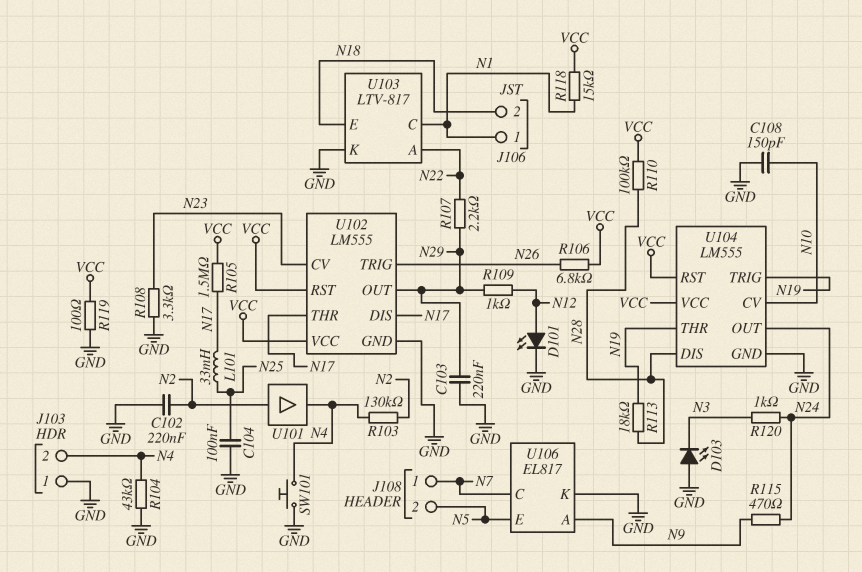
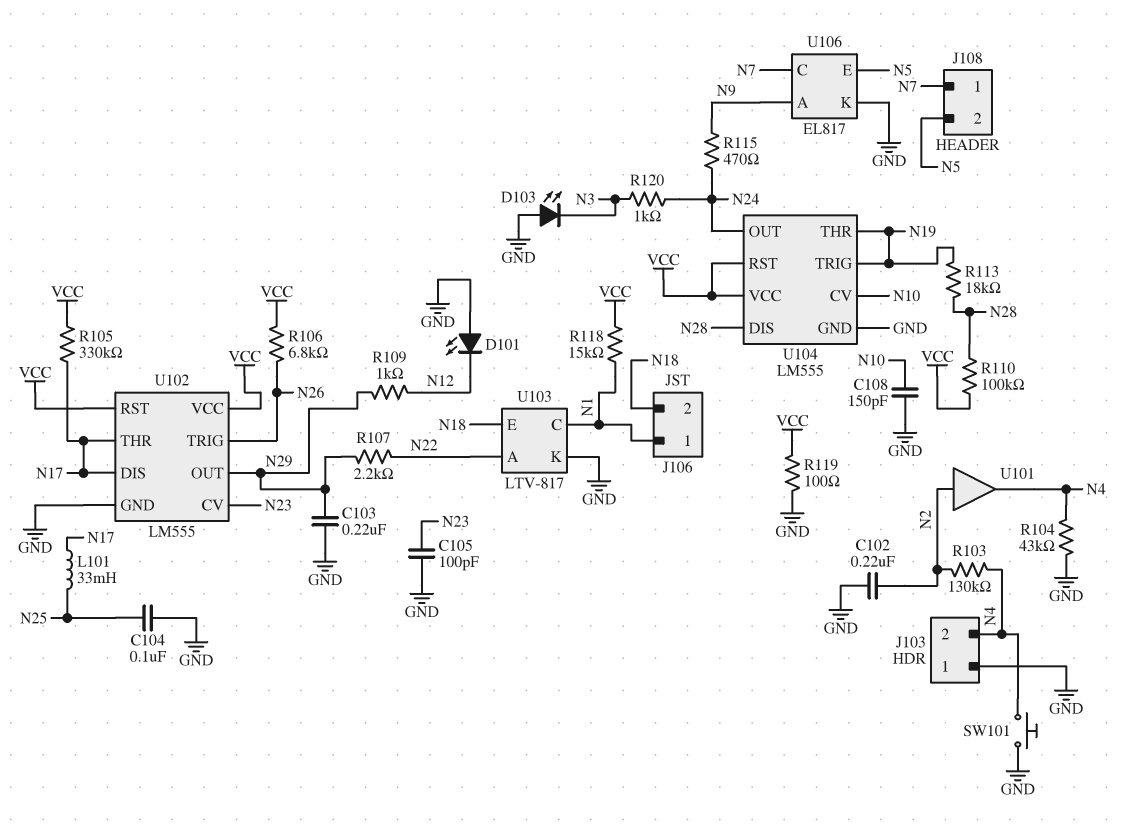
C105: none -> 100pF (GND, N23)
D101: LED (A N12, K GND) -> LED (A GND, K N12)
R105: 1.5M (N17, VCC) -> 330k (N17, VCC)
R108: 3.3k (GND, N23) -> none

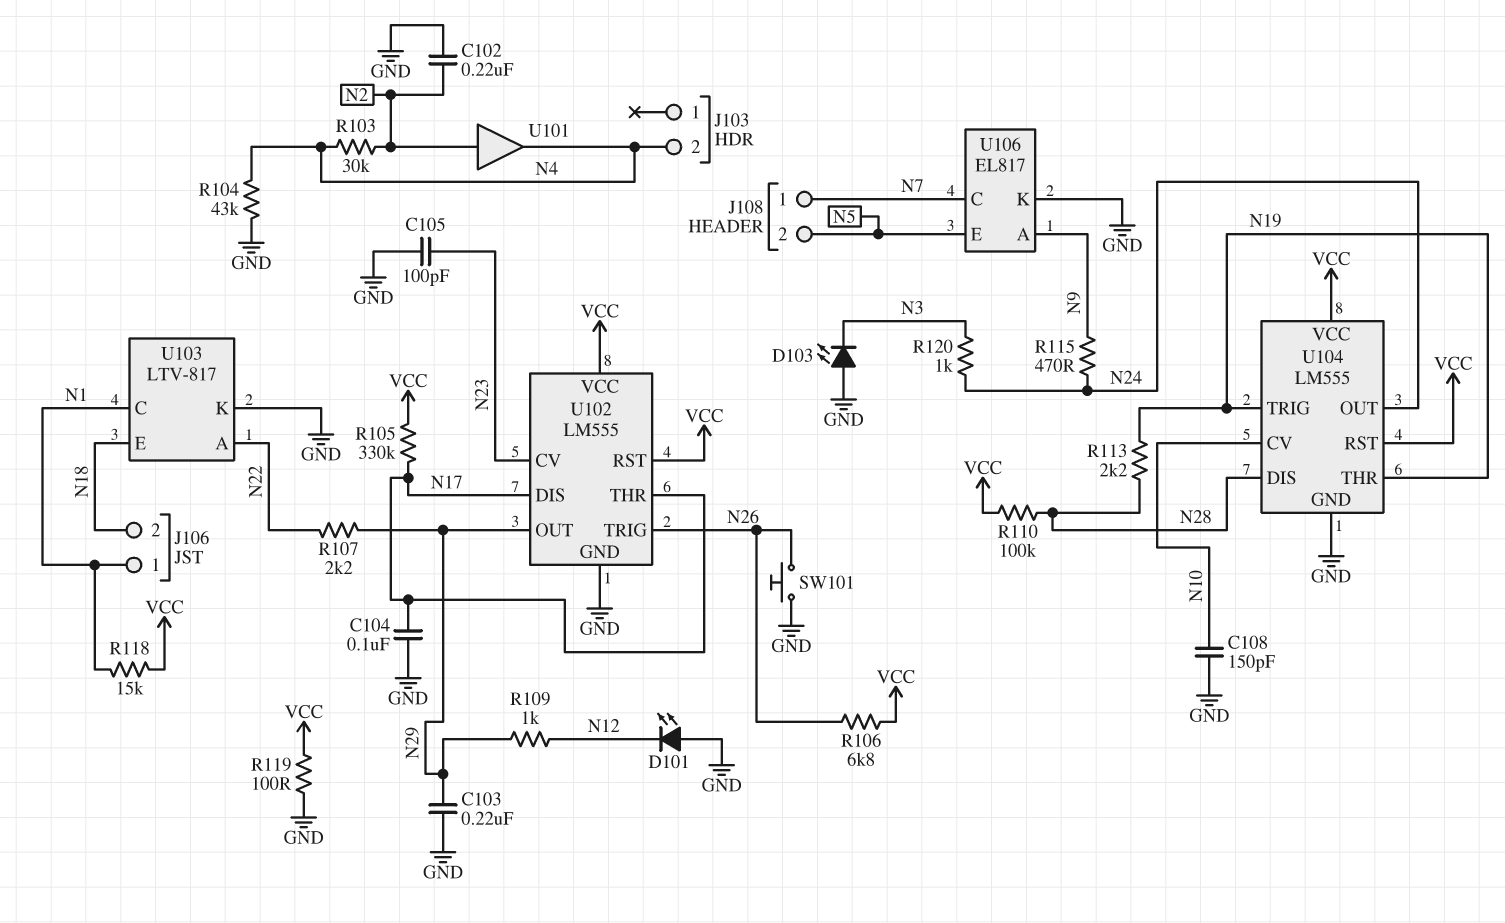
C104: 100nF (GND, N25) -> 100nF (GND, N17)
J103 pin 1: GND -> none
L101: 33mH (N17, N25) -> none
R103: 130k (N2, N4) -> 30k (N2, N4)
R113: 18k (N19, N28) -> 2.2k (N19, N28)
SW101: button (GND, N4) -> button (GND, N26)

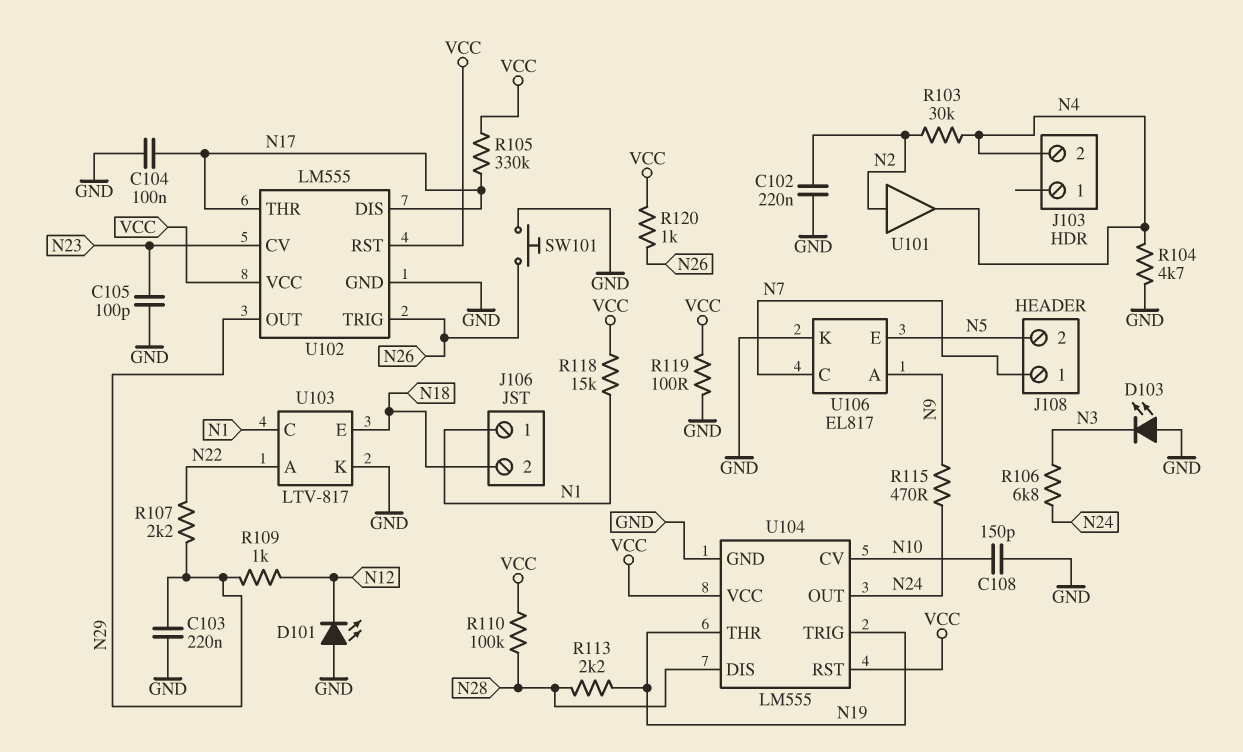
R104: 43k (GND, N4) -> 4.7k (GND, N4)
R106: 6.8k (N26, VCC) -> 6.8k (N3, N24)
R120: 1k (N3, N24) -> 1k (N26, VCC)

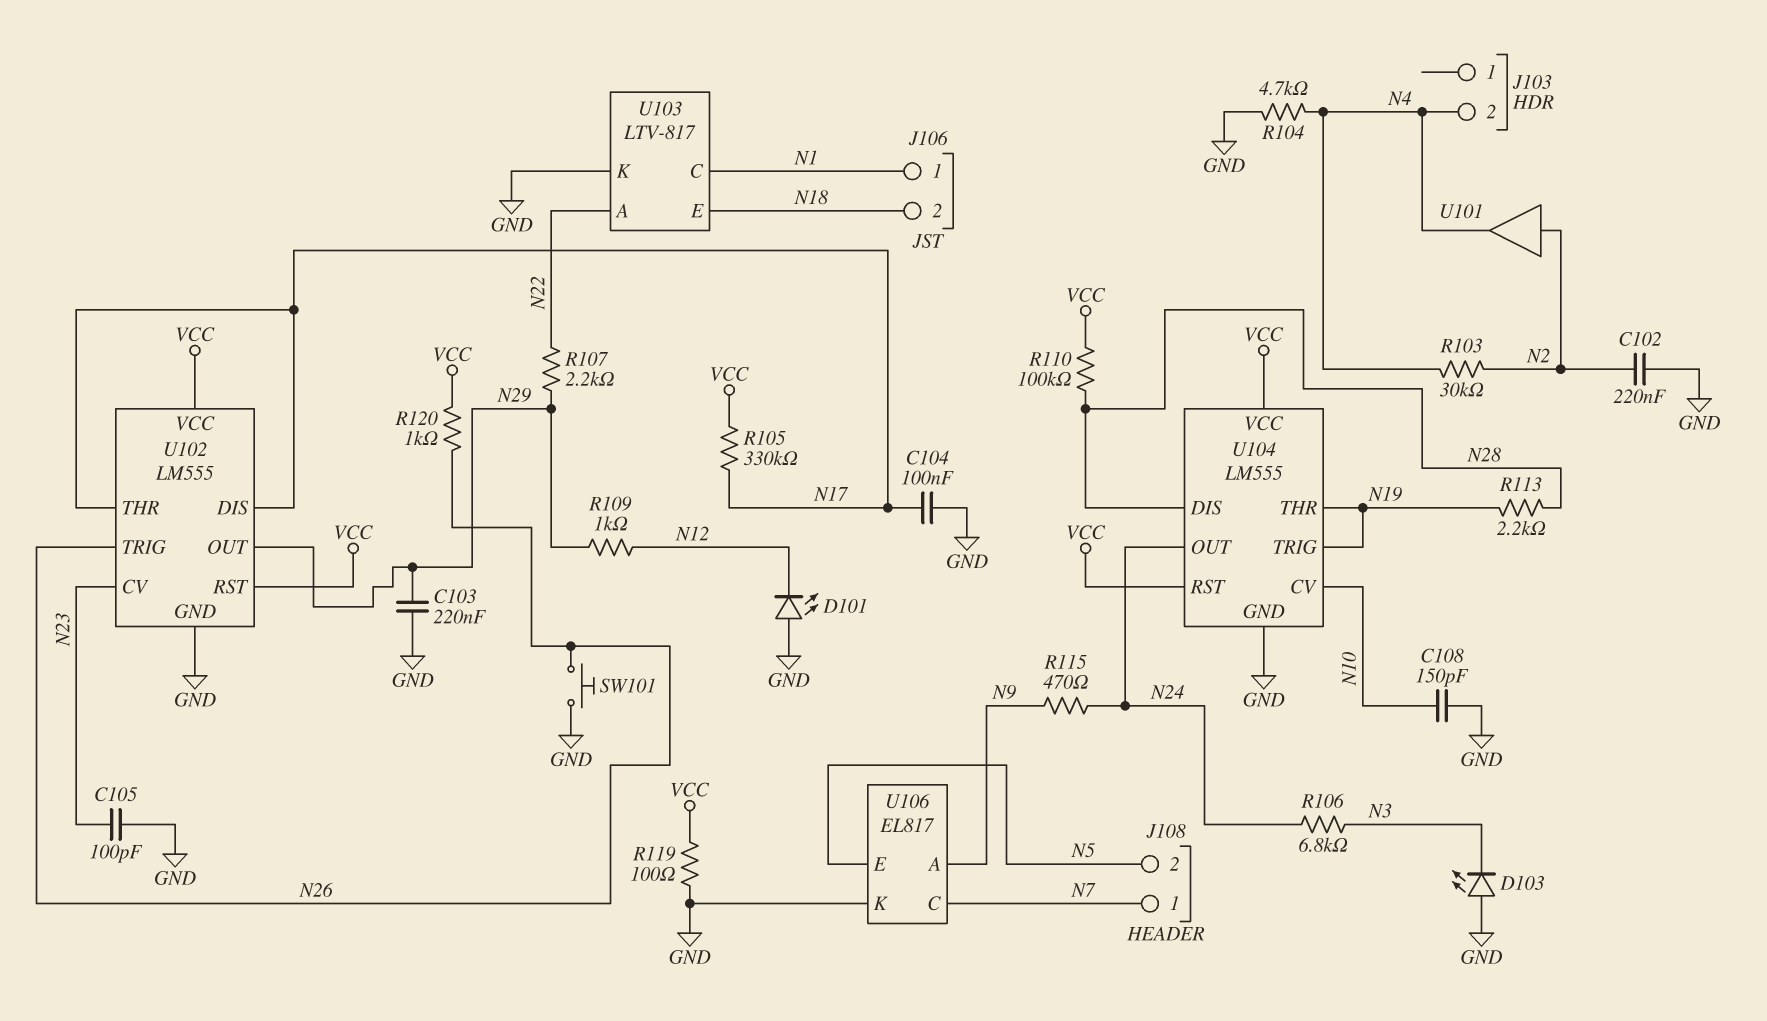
R118: 15k (N1, VCC) -> none

